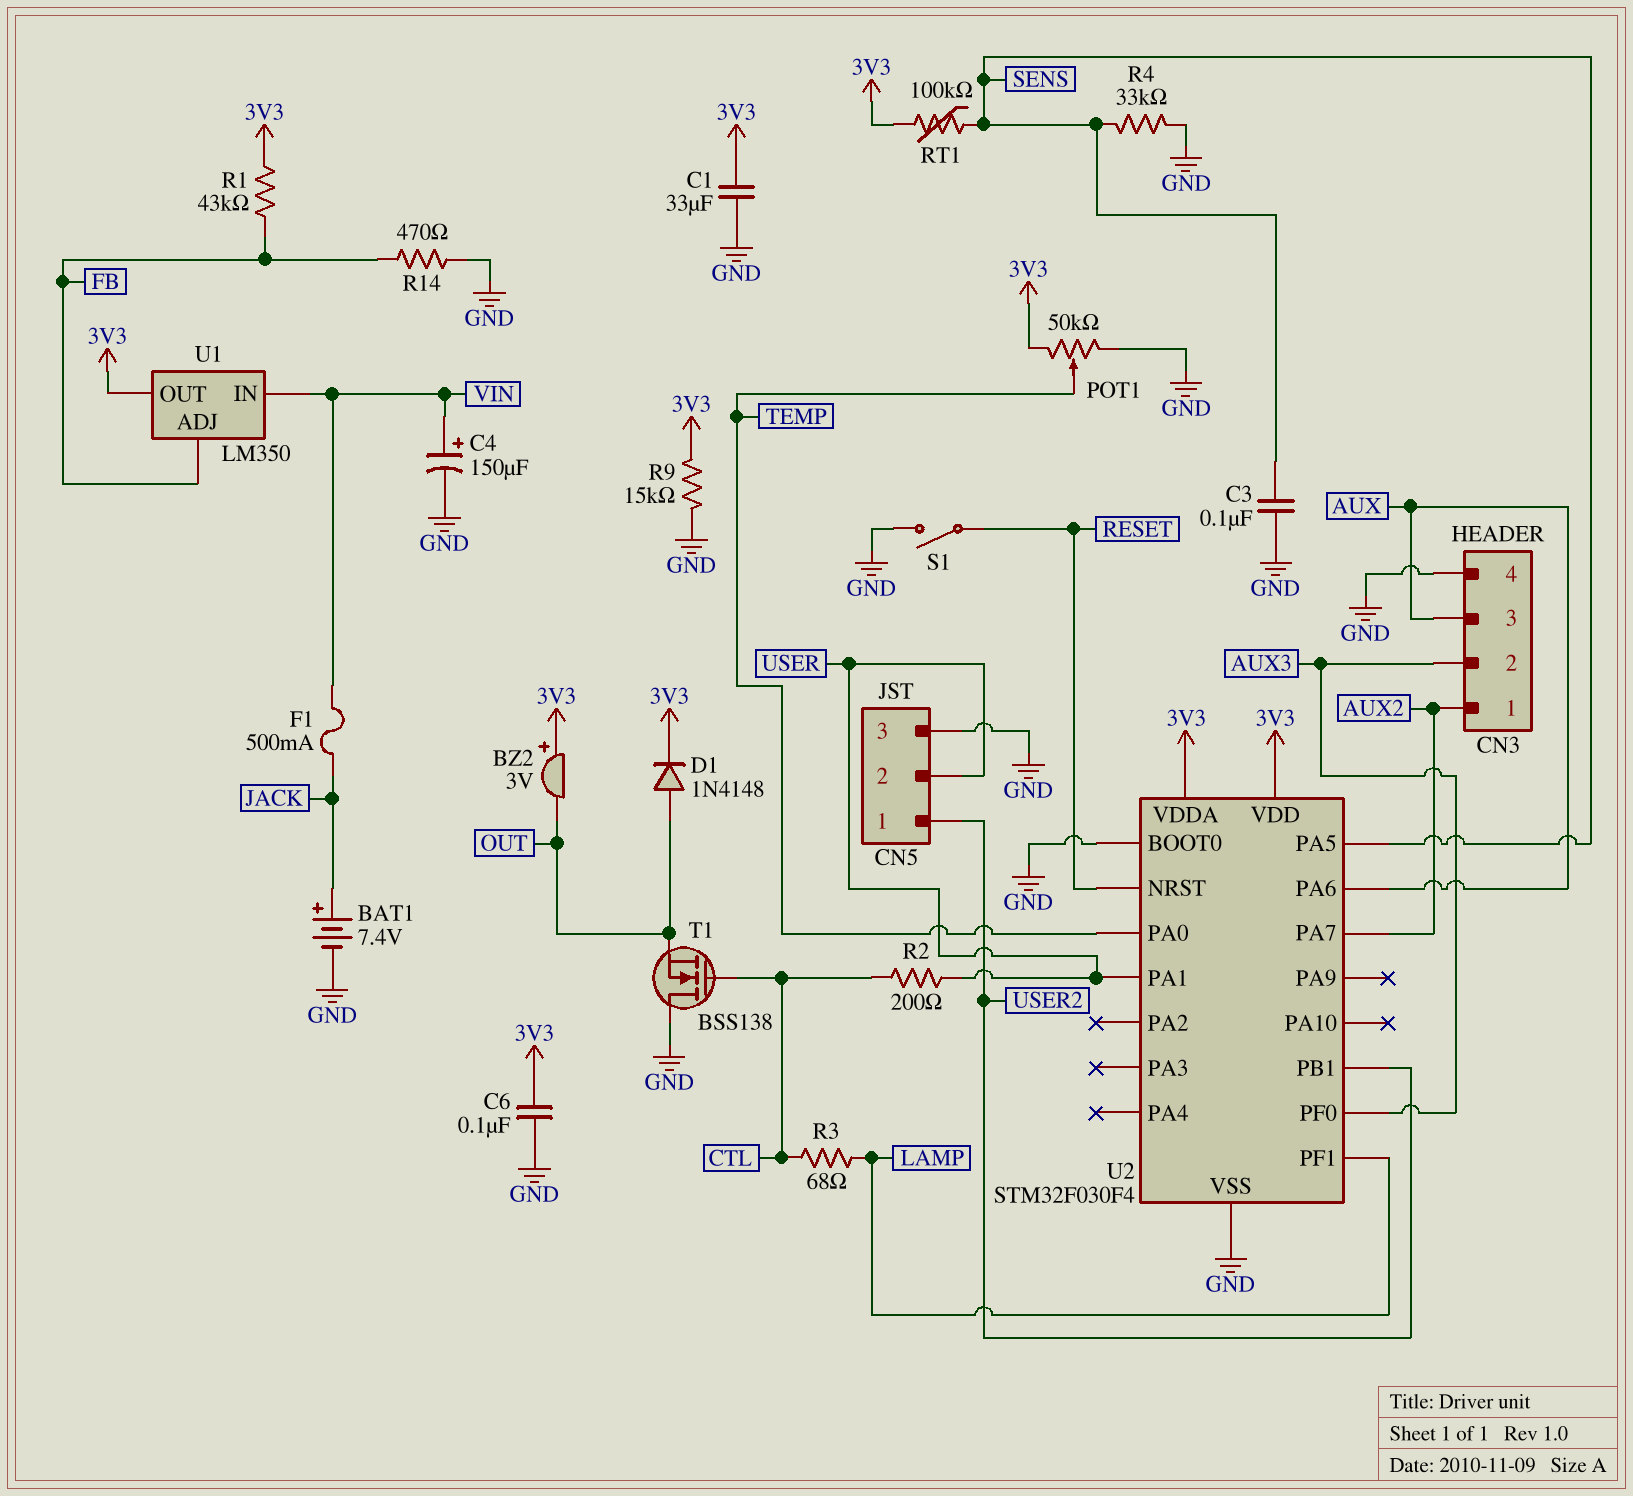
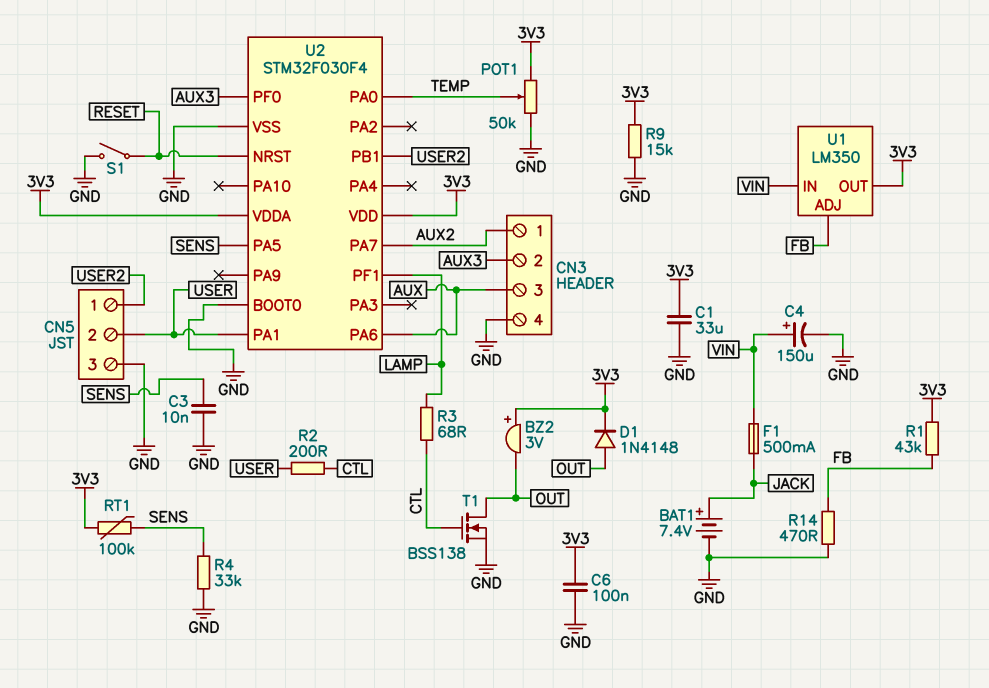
C3: 100nF (GND, SENS) -> 10nF (GND, SENS)
T1: NMOS BSS138 (G CTL, D GND, S OUT) -> NMOS BSS138 (G CTL, D OUT, S GND)

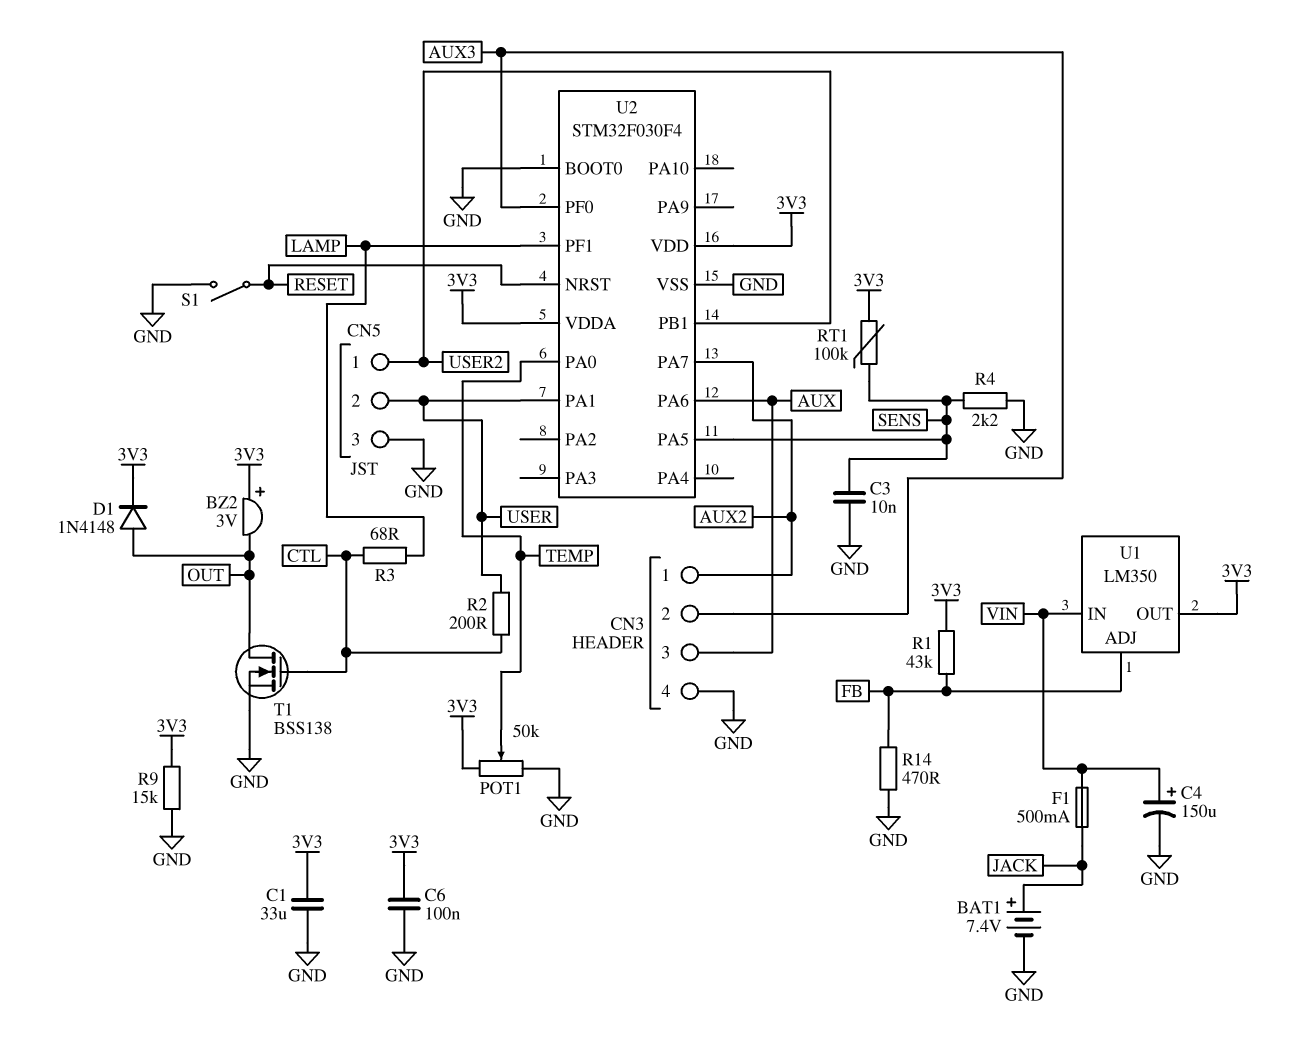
R4: 33k (GND, SENS) -> 2.2k (GND, SENS)

